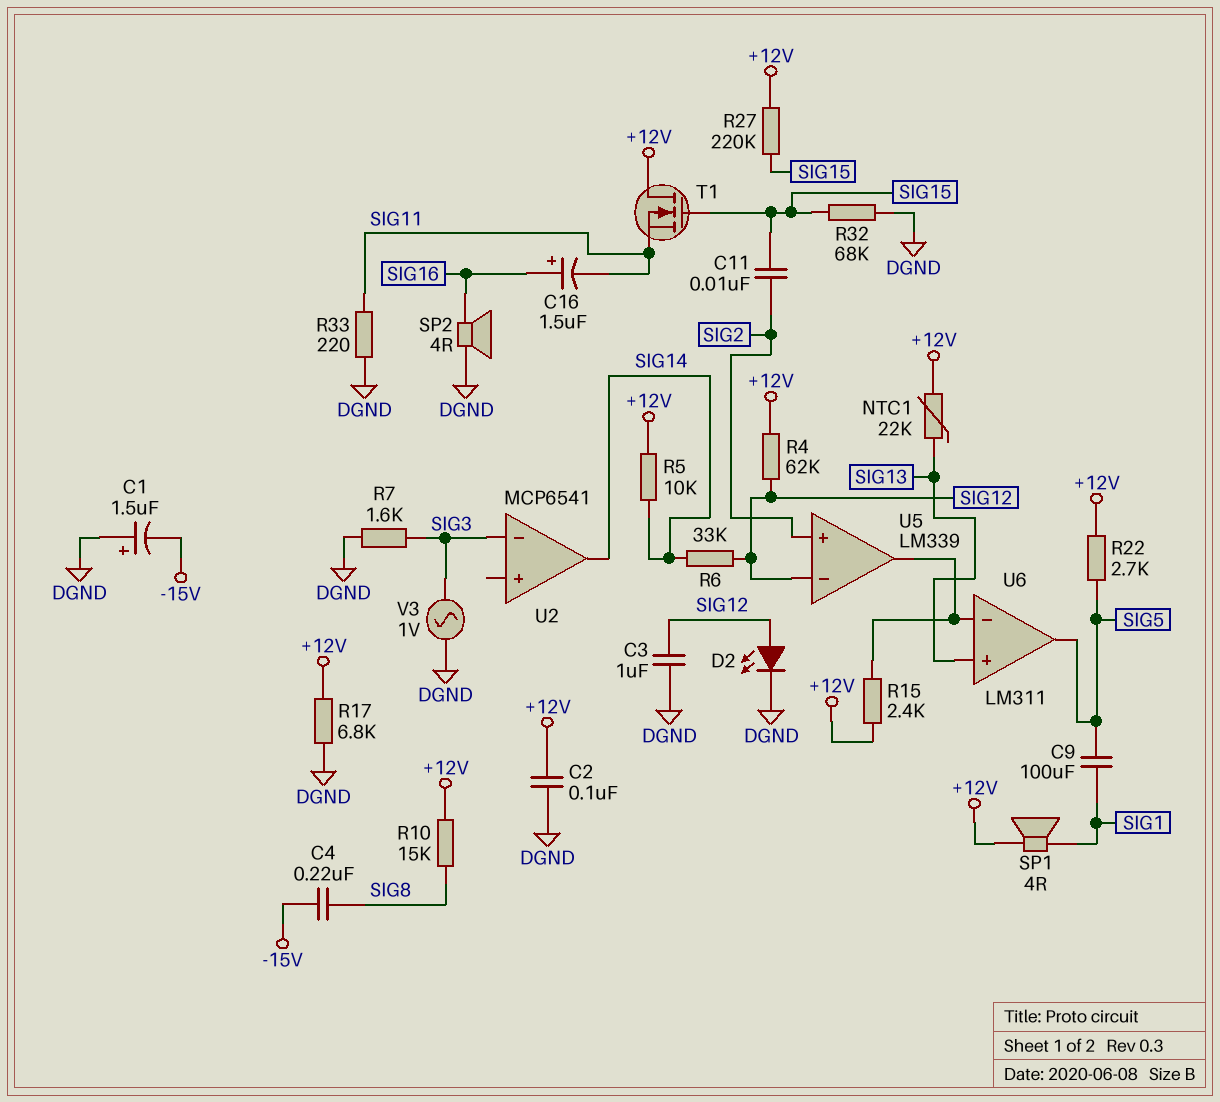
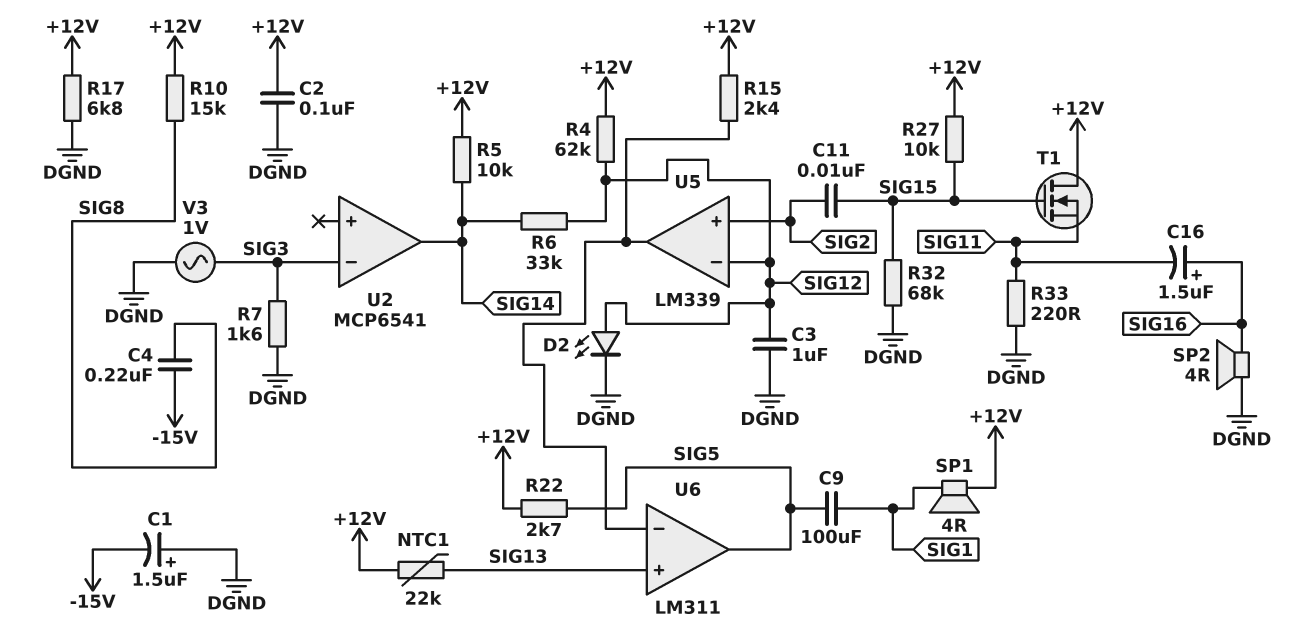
R27: 220k (+12V, SIG15) -> 10k (+12V, SIG15)

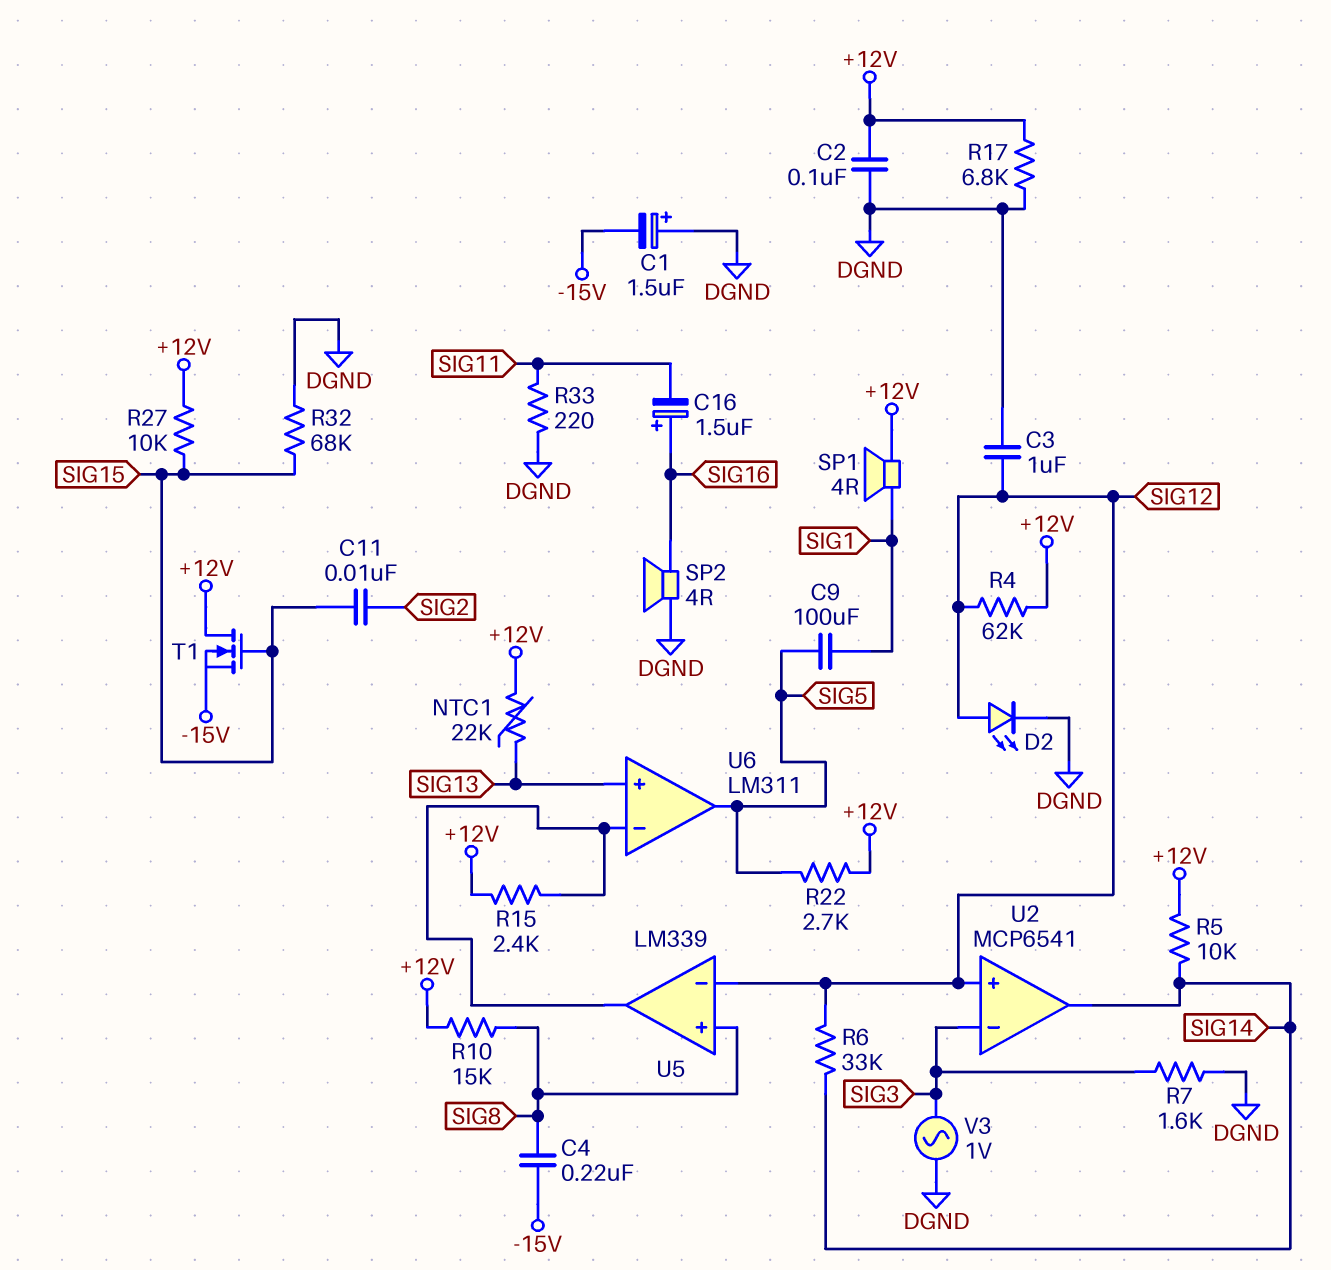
T1: NMOS (G SIG15, D +12V, S SIG11) -> NMOS (G SIG15, D +12V, S -15V)
U2 pin in+: none -> SIG12
U5 pin in+: SIG2 -> SIG8

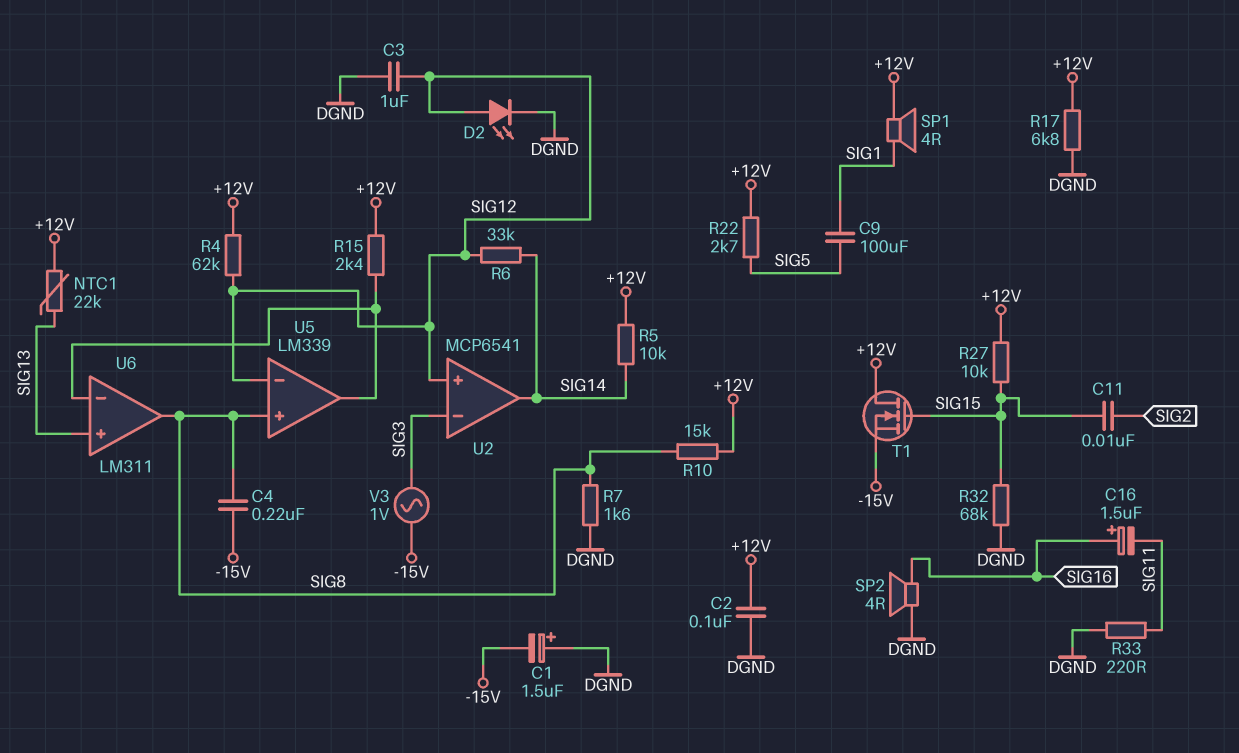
R7: 1.6k (DGND, SIG3) -> 1.6k (DGND, SIG8)
U6 pin out: SIG5 -> SIG8
V3: AC 1V (DGND, SIG3) -> AC 1V (-15V, SIG3)

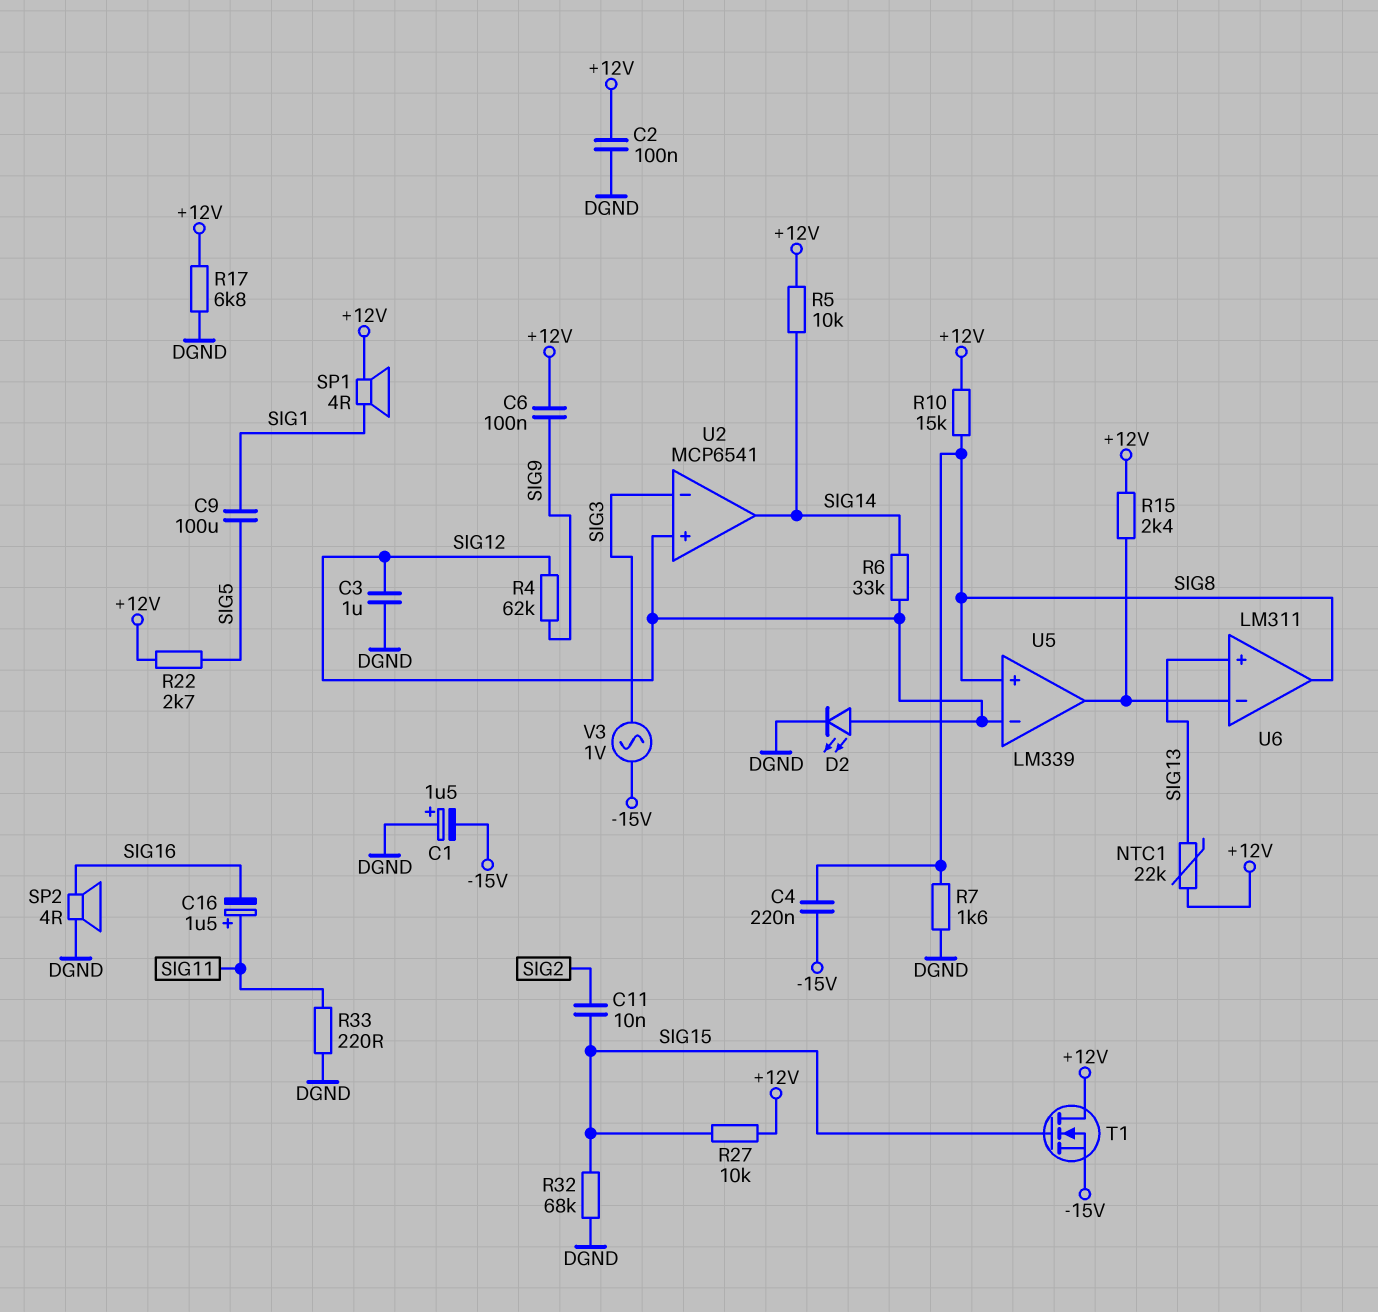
C6: none -> 100nF (+12V, SIG9)
C16: 1.5uF (plus SIG16, minus SIG11) -> 1.5uF (plus SIG11, minus SIG16)
R4: 62k (+12V, SIG12) -> 62k (SIG9, SIG12)

